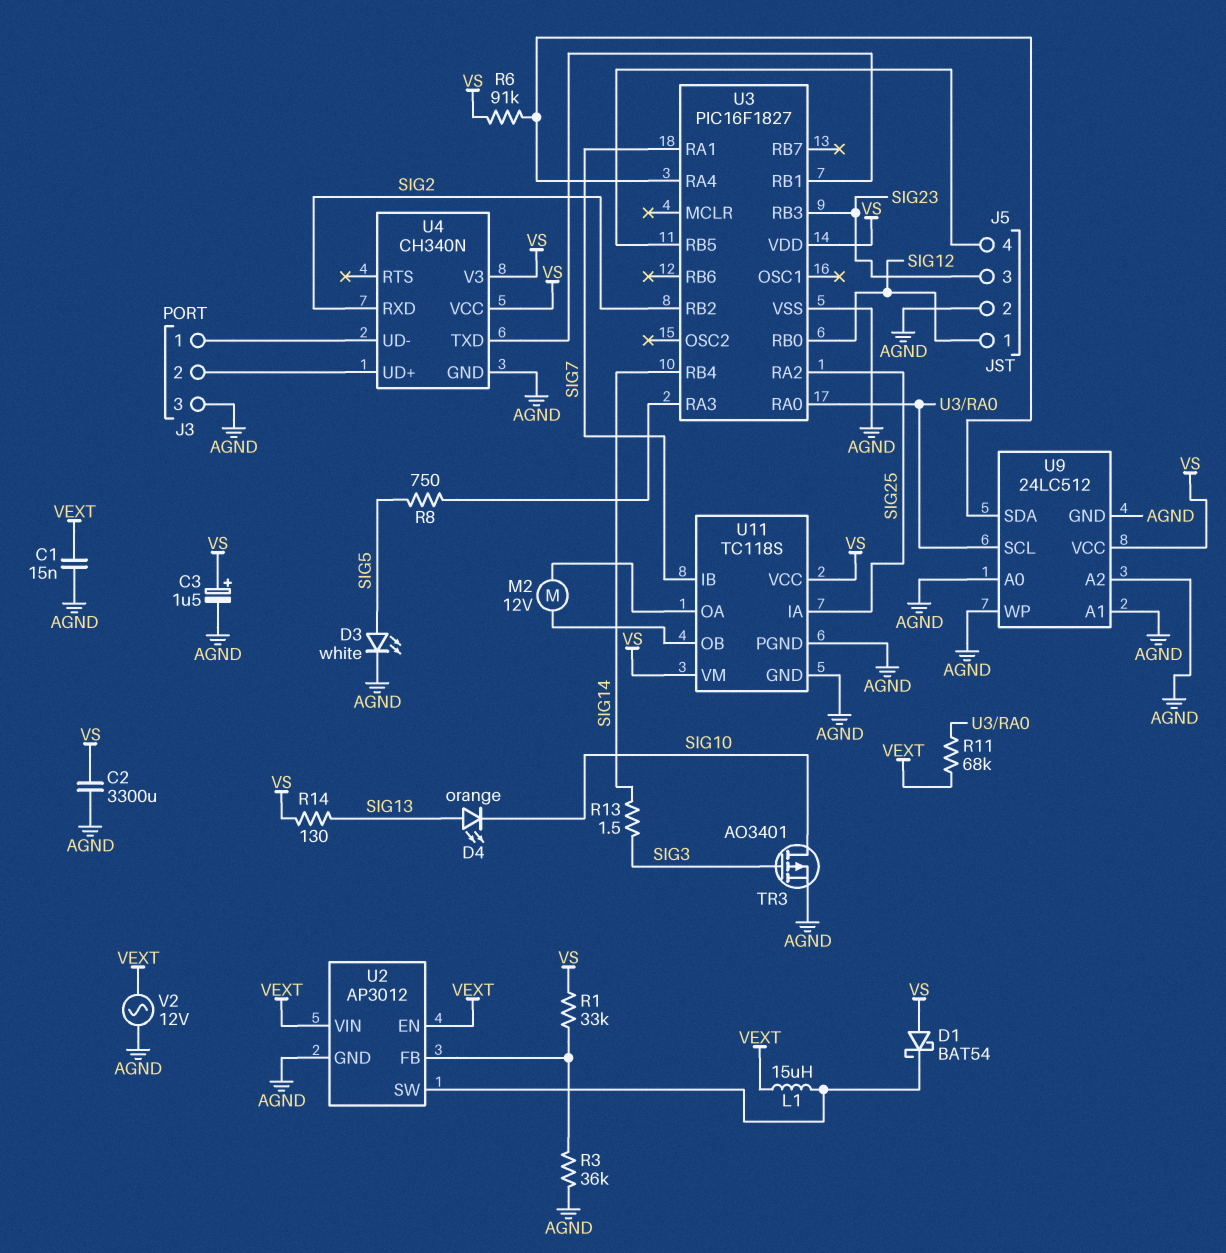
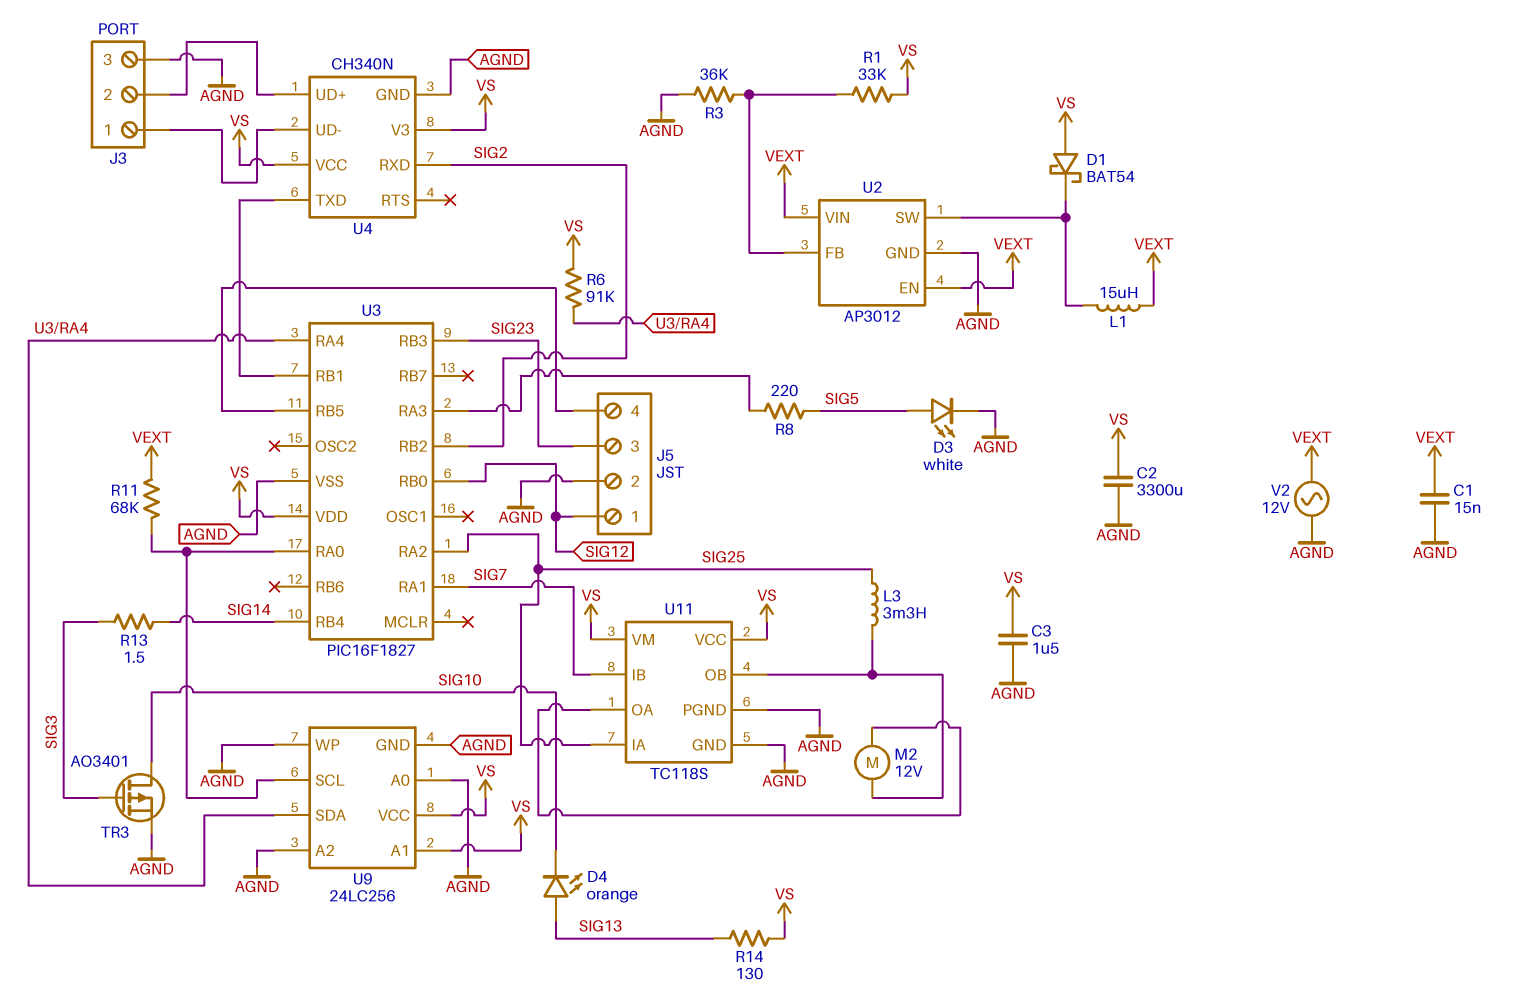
C3: 1.5uF (plus VS, minus AGND) -> 1.5uF (AGND, VS)
L3: none -> 3.3mH (SIG25, U11/OB)
R8: 750 (SIG5, U3/RA3) -> 220 (SIG5, U3/RA3)
U9: 24LC512 -> 24LC256
U9 pin A1: AGND -> VS

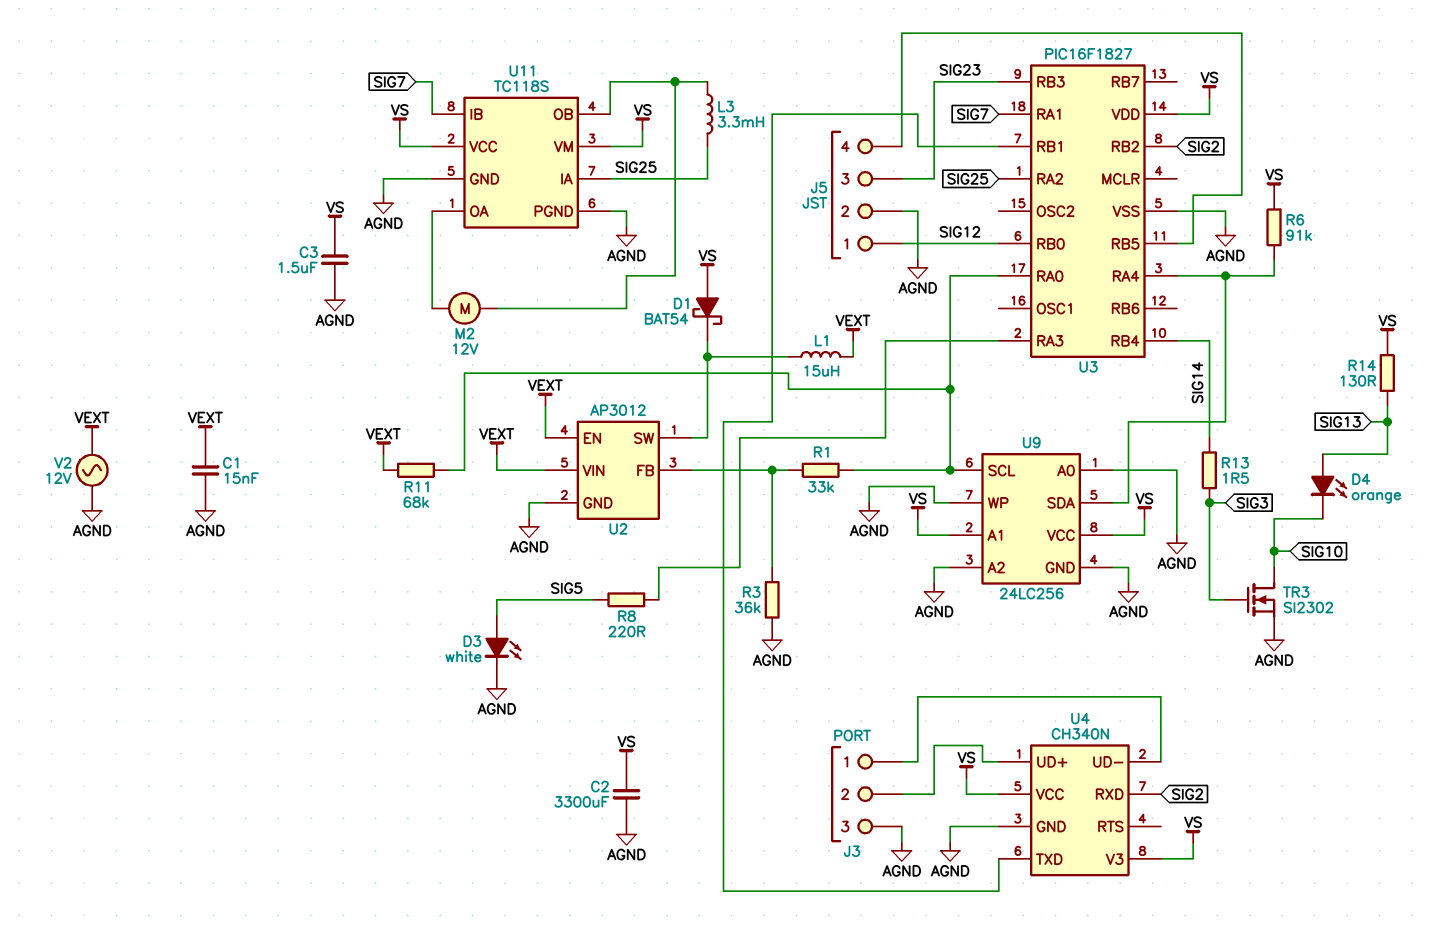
R1: 33k (U2/FB, VS) -> 33k (U2/FB, U3/RA0)
TR3: PMOS AO3401 (G SIG3, D SIG10, S AGND) -> NMOS SI2302 (G SIG3, D SIG10, S AGND)

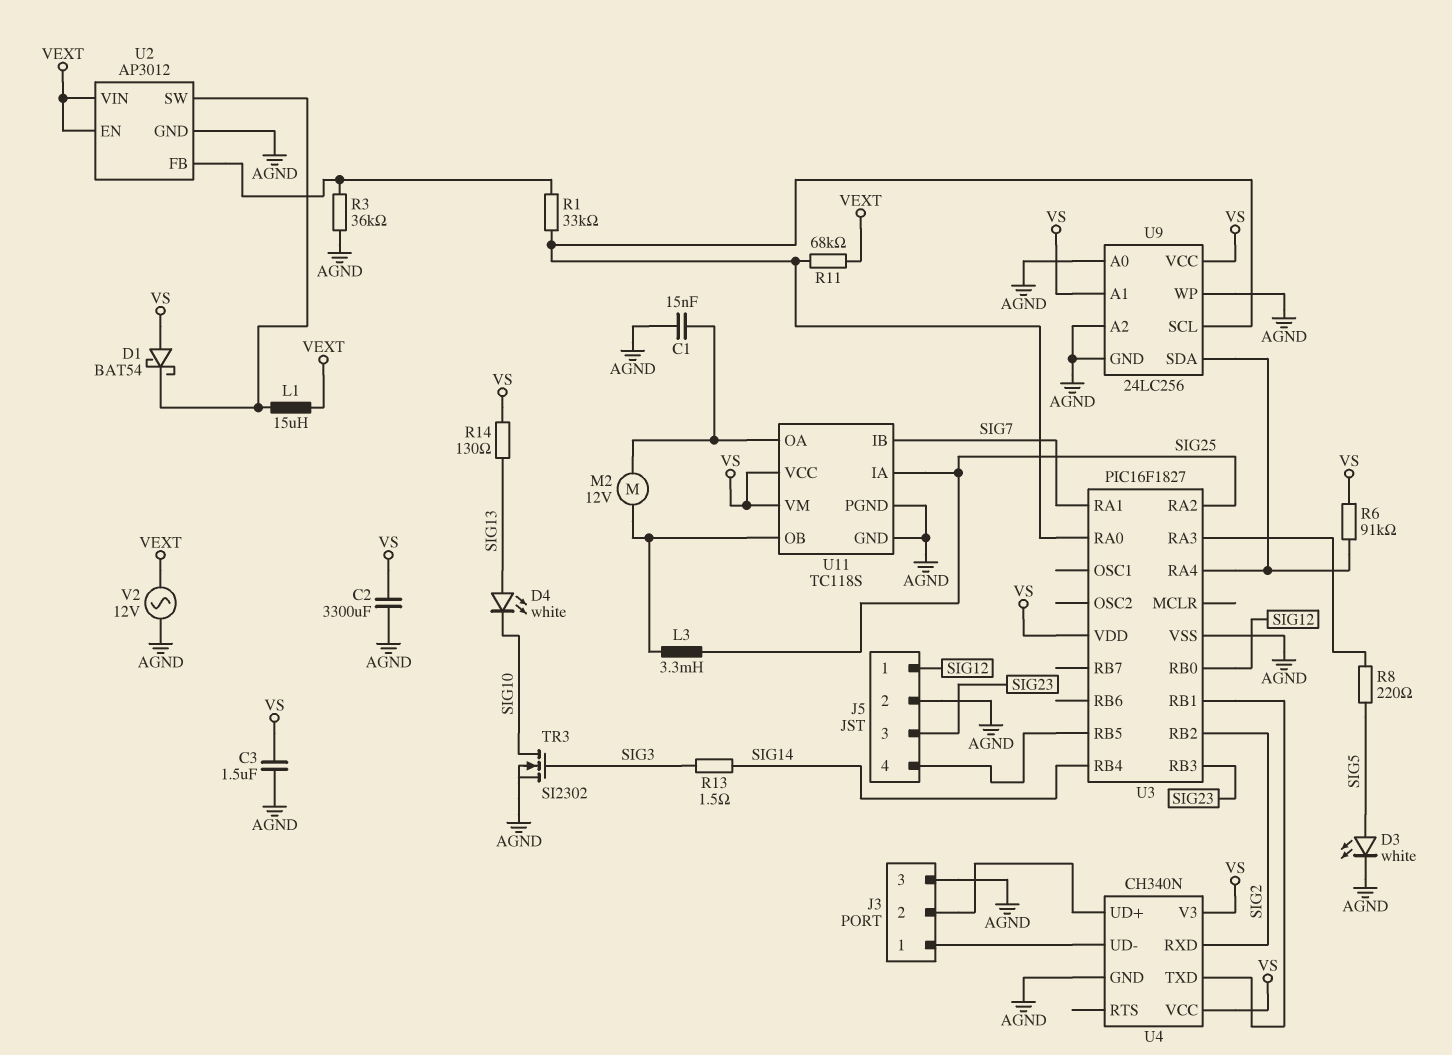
C1: 15nF (AGND, VEXT) -> 15nF (AGND, U11/OA)
D4: LED orange (A SIG13, K SIG10) -> LED white (A SIG13, K SIG10)

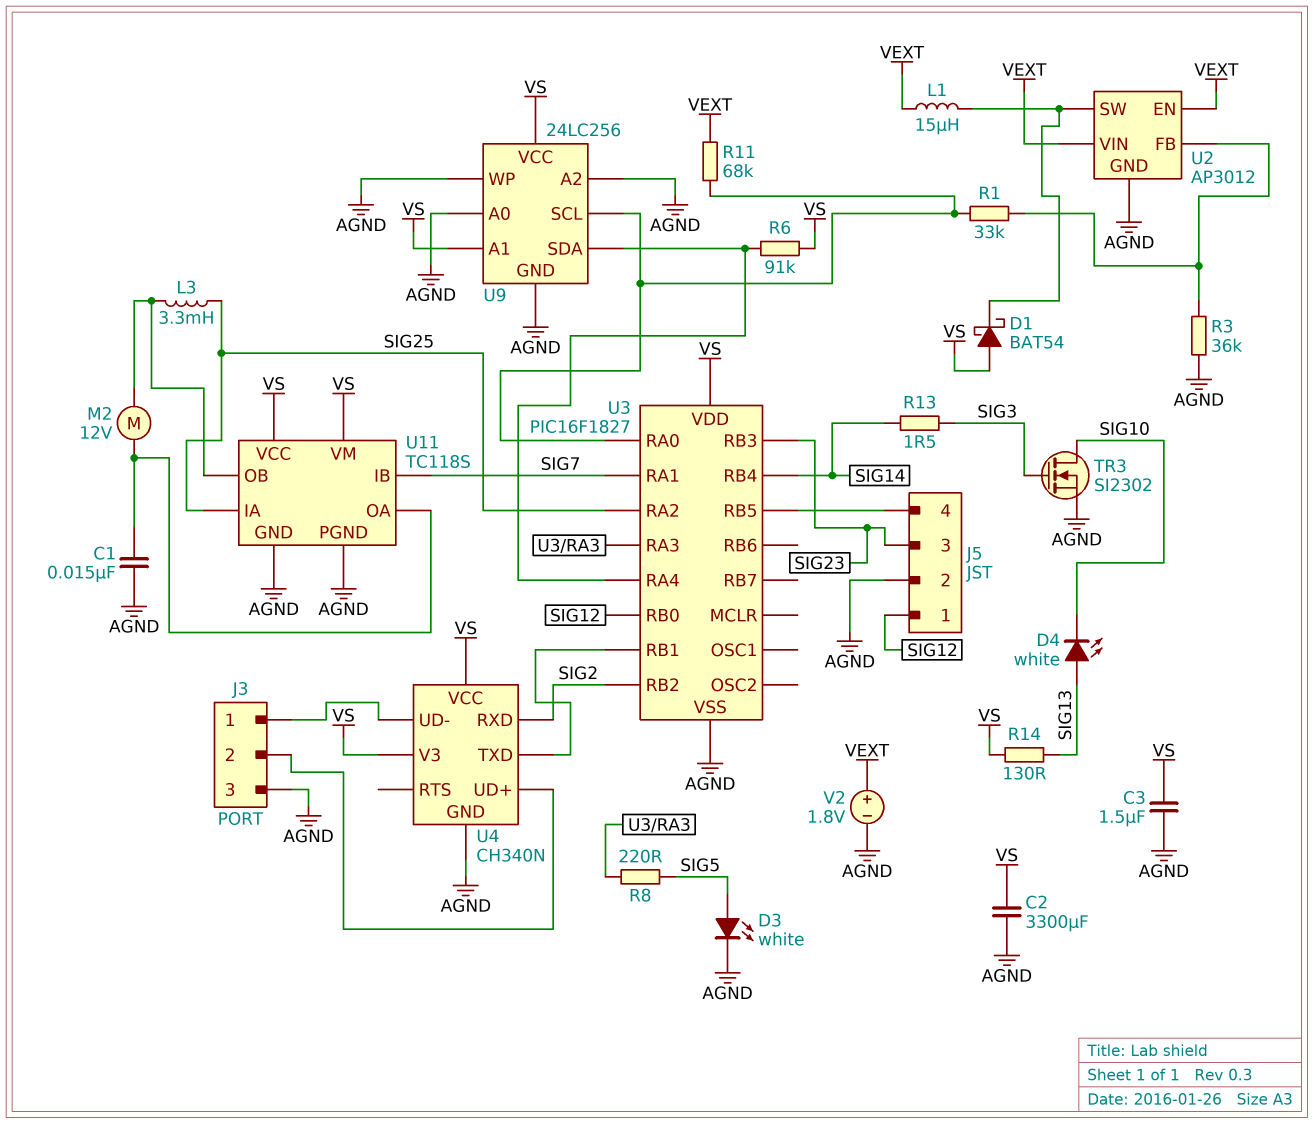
V2: AC 12V (AGND, VEXT) -> 1.8V (plus VEXT, minus AGND)

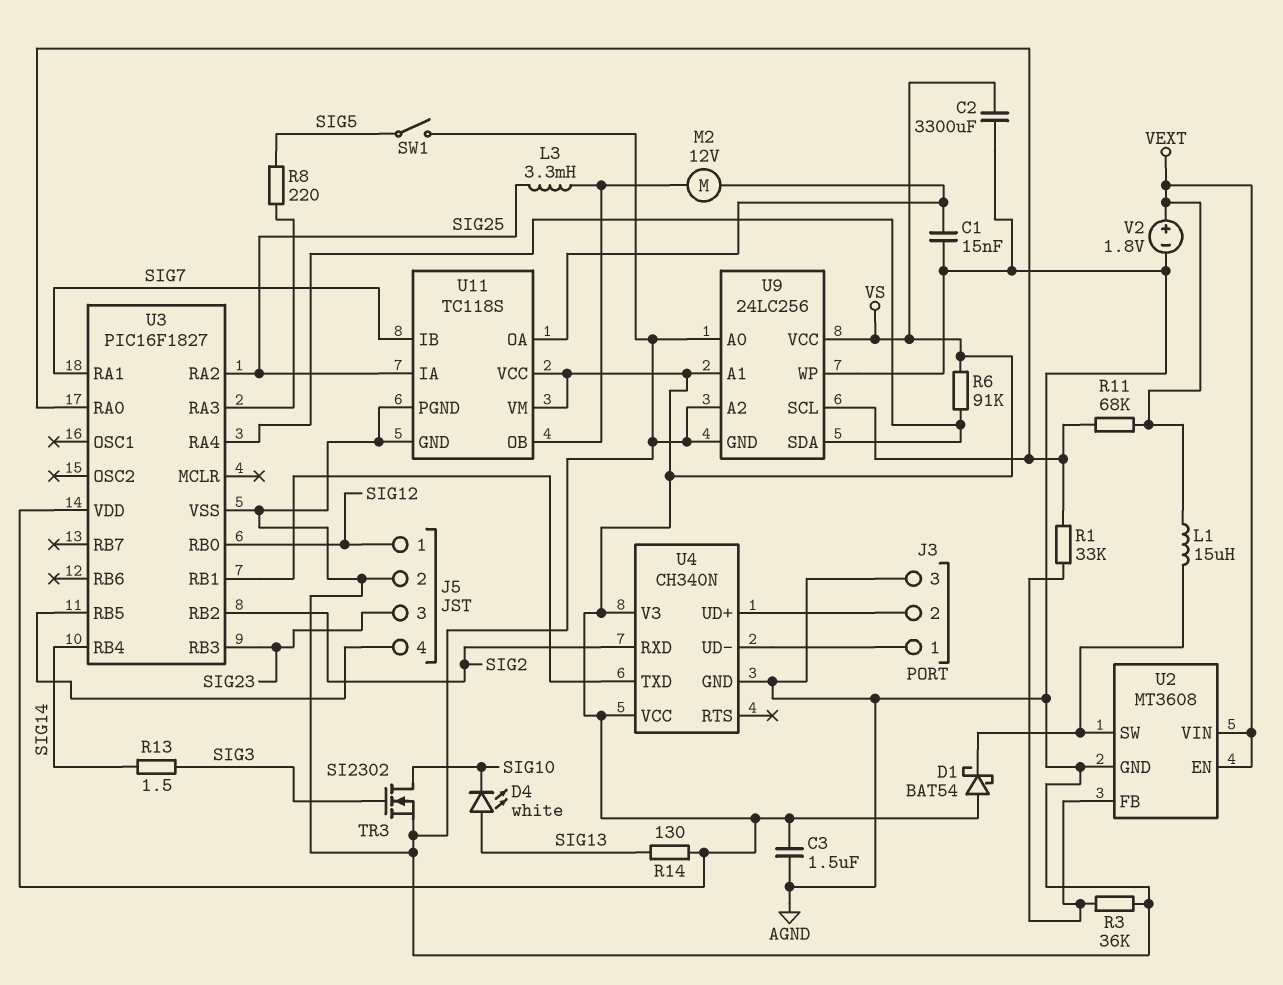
D3: LED white (A SIG5, K AGND) -> none
SW1: none -> switch (AGND, SIG5)
U2: AP3012 -> MT3608

